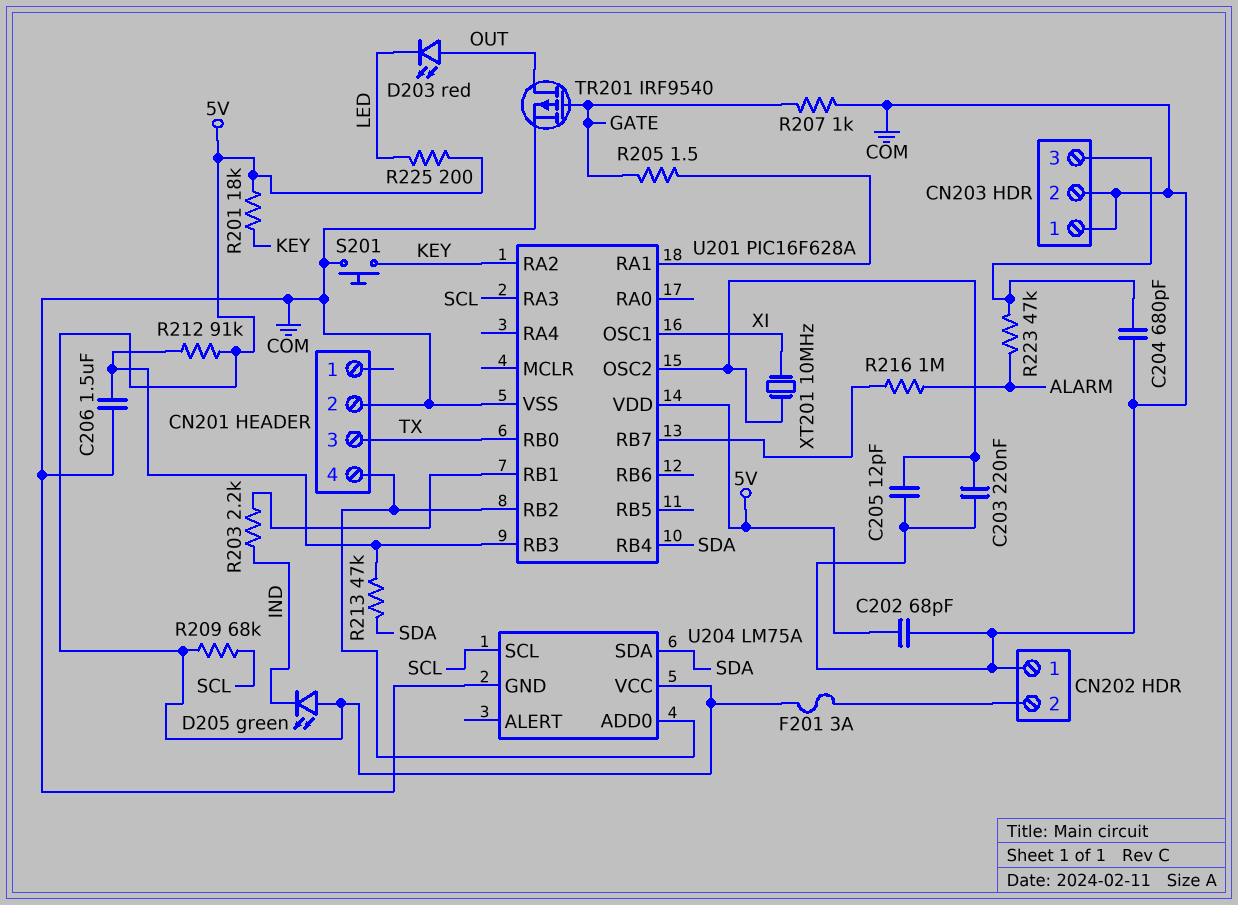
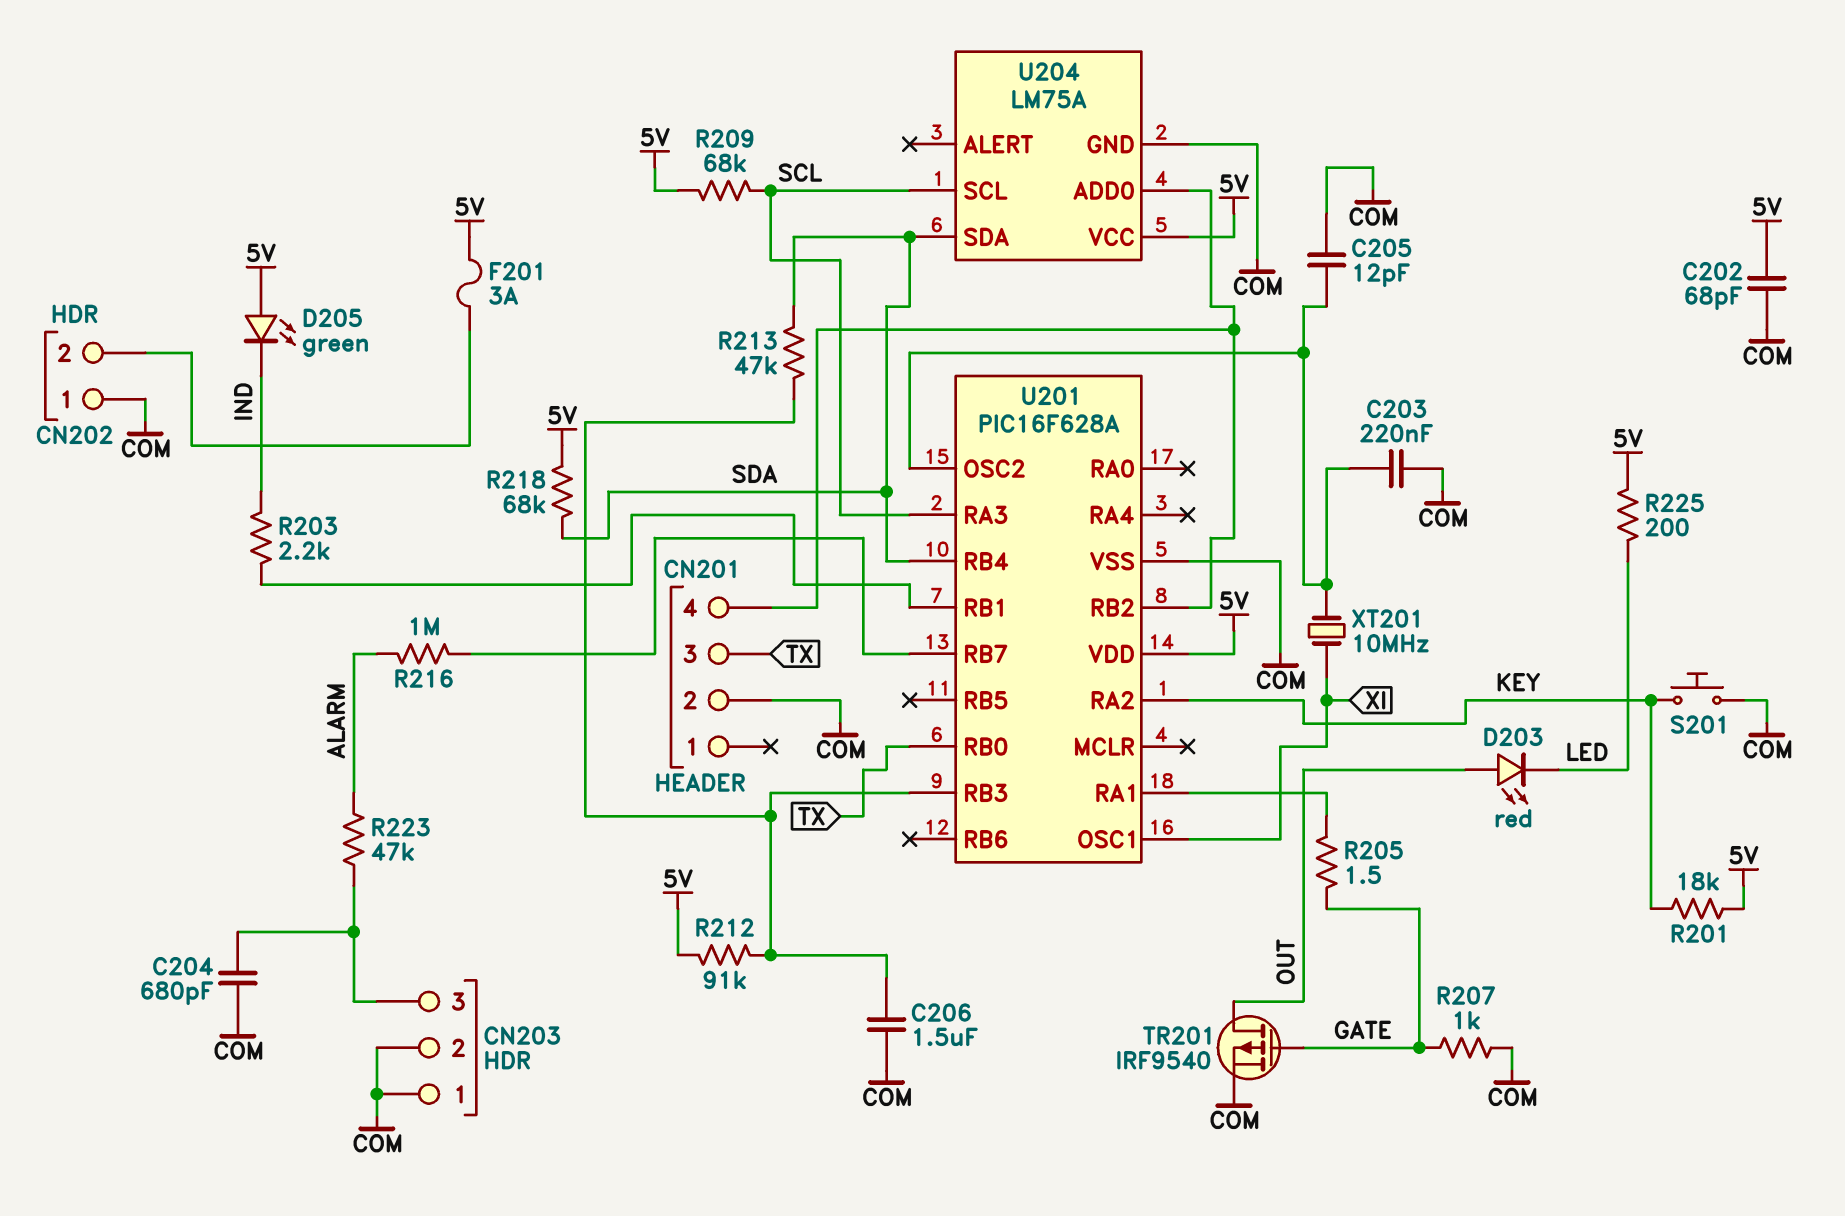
R218: none -> 68k (5V, SDA)

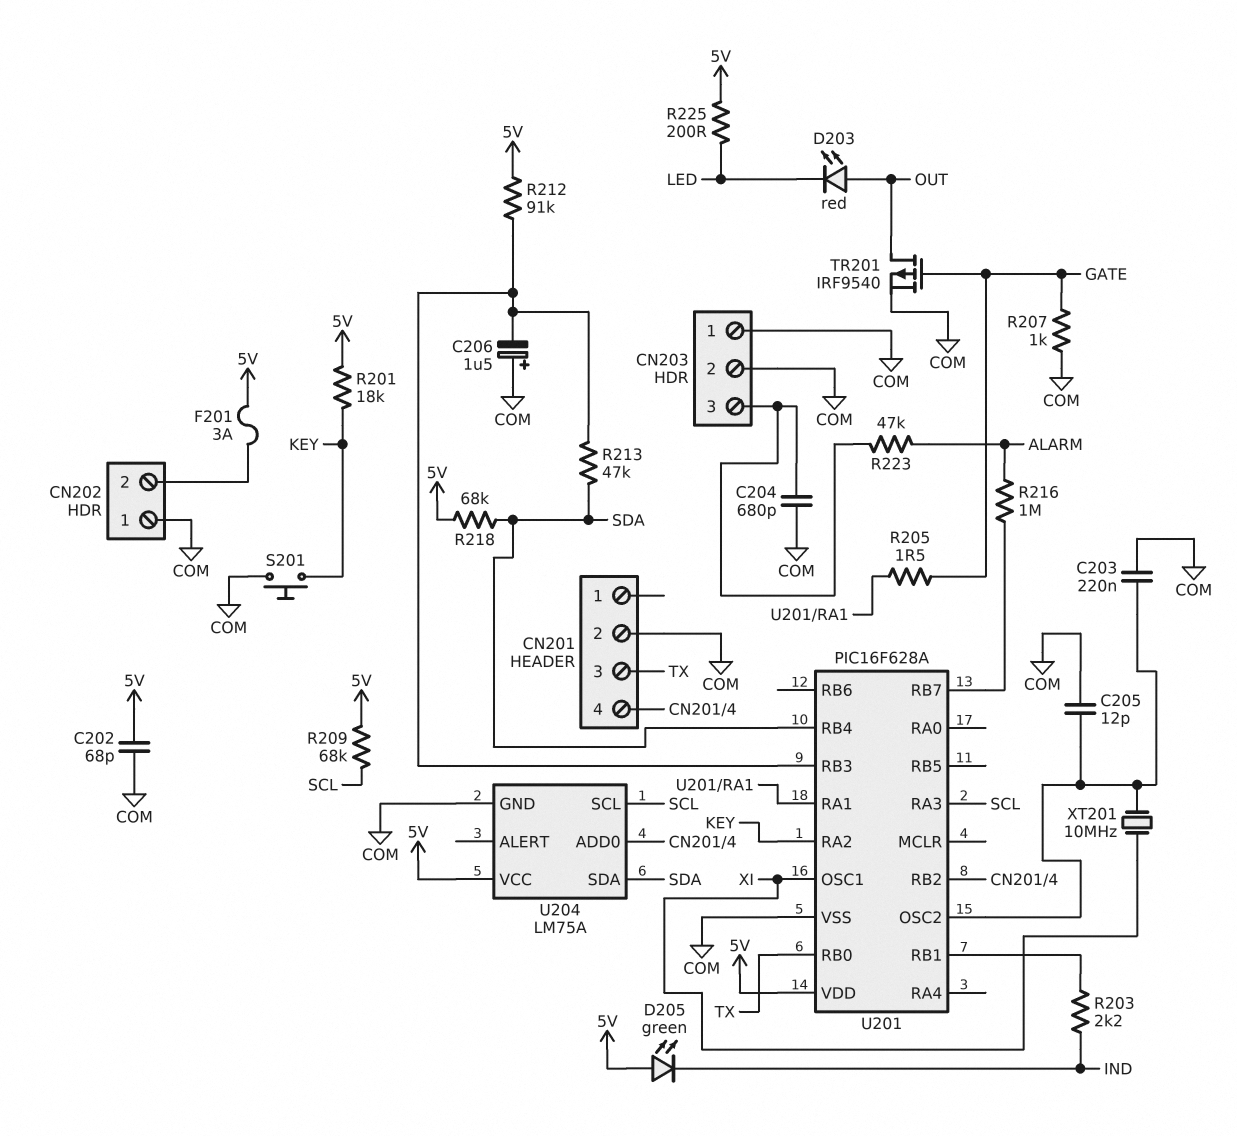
C206: 1.5uF (COM, U201/RB3) -> 1.5uF (plus COM, minus U201/RB3)

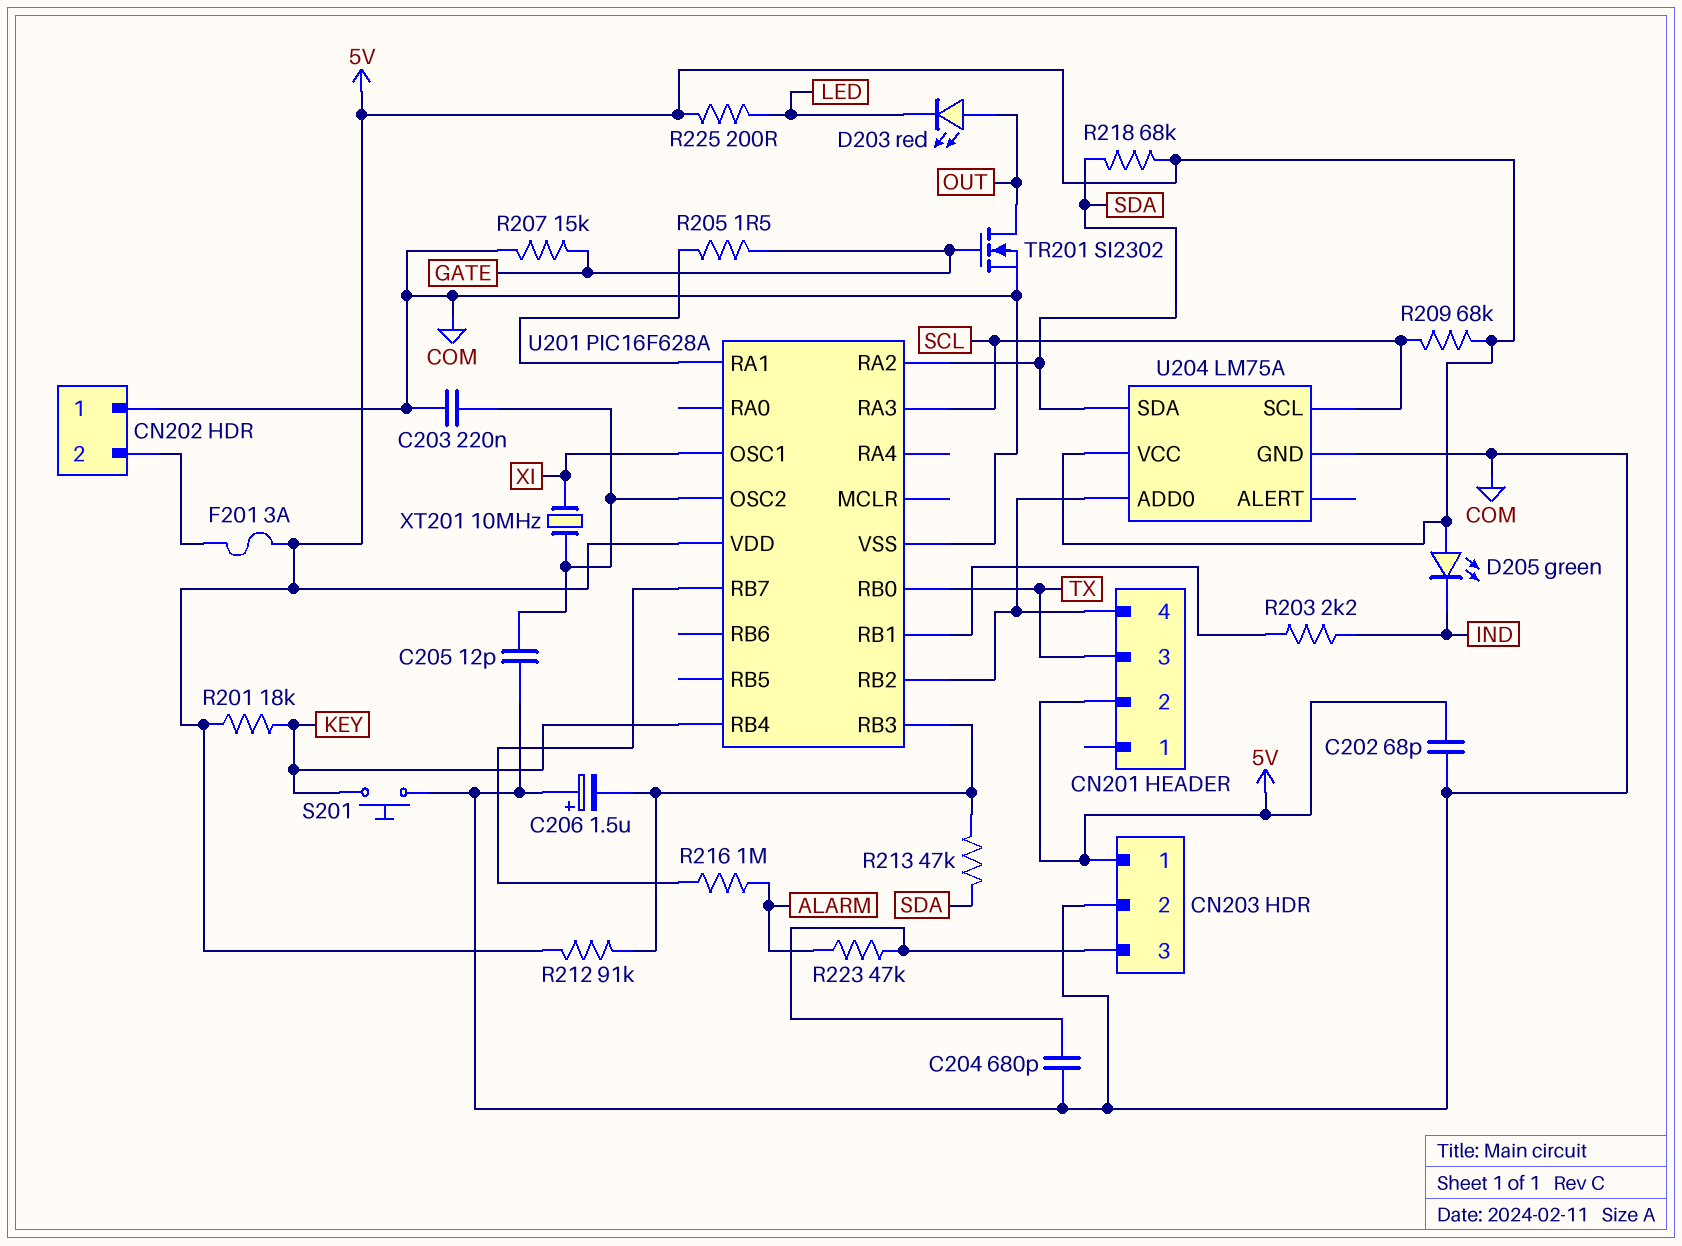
CN201 pin 2: COM -> 5V
CN203 pin 1: COM -> 5V
R207: 1k (COM, GATE) -> 15k (COM, GATE)
TR201: PMOS IRF9540 (G GATE, D OUT, S COM) -> NMOS SI2302 (G GATE, D OUT, S COM)
U201 pin RA2: KEY -> SDA
U201 pin RB4: SDA -> KEY

